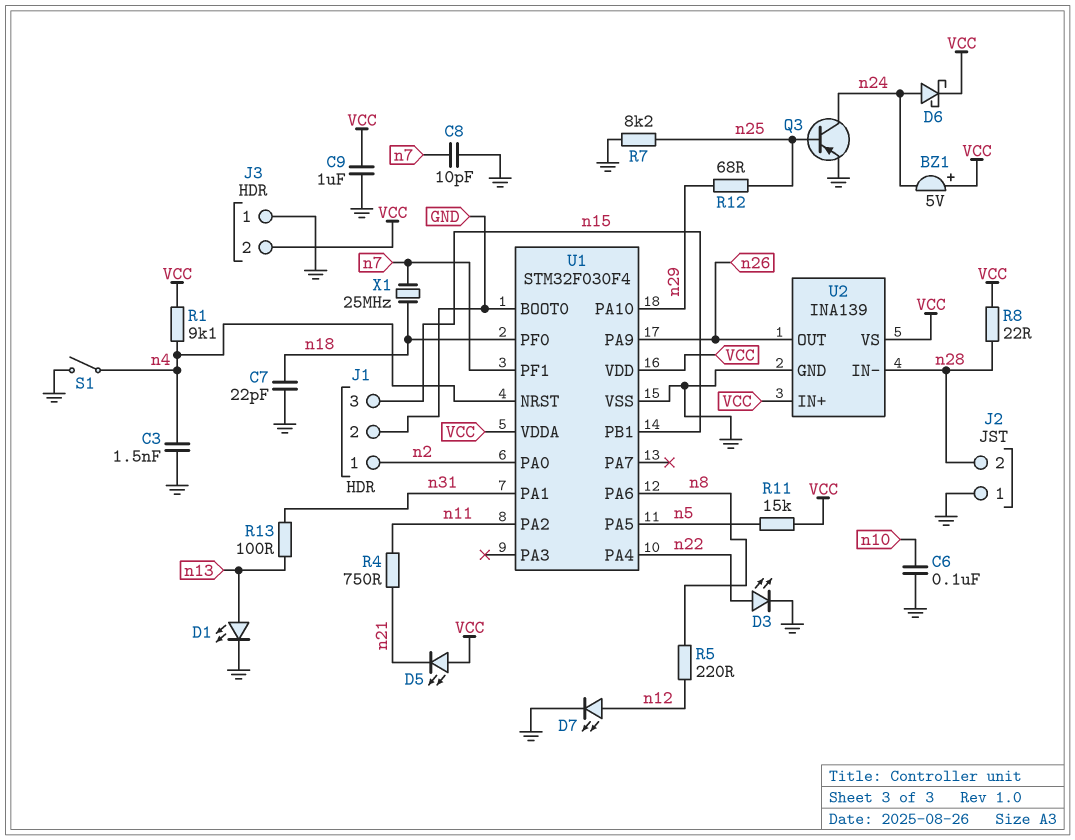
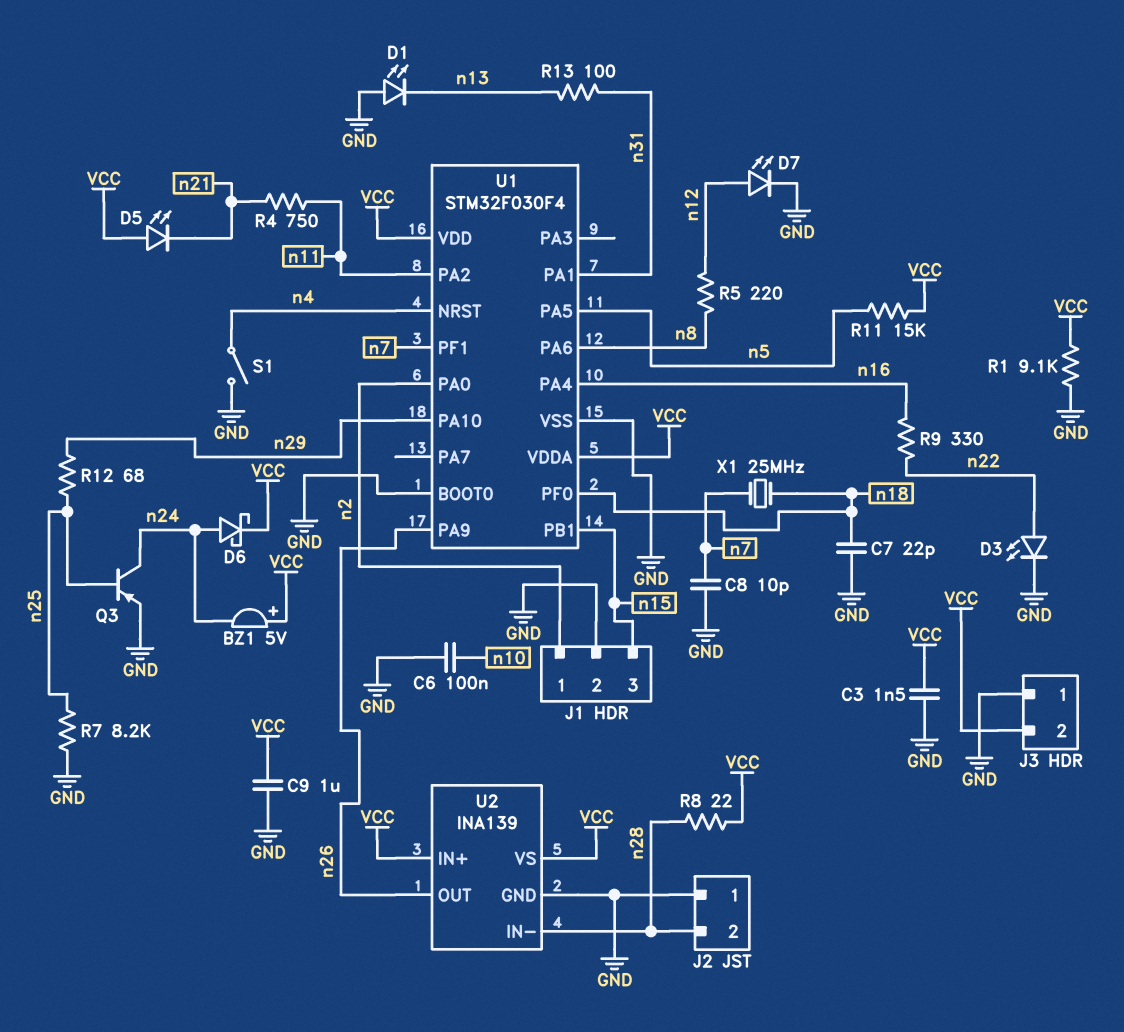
C3: 1.5nF (GND, n4) -> 1.5nF (GND, VCC)
D1: LED (A n13, K GND) -> LED (A GND, K n13)
R1: 9.1k (VCC, n4) -> 9.1k (GND, VCC)
R9: none -> 330 (n16, n22)
U1 pin PA4: n22 -> n16

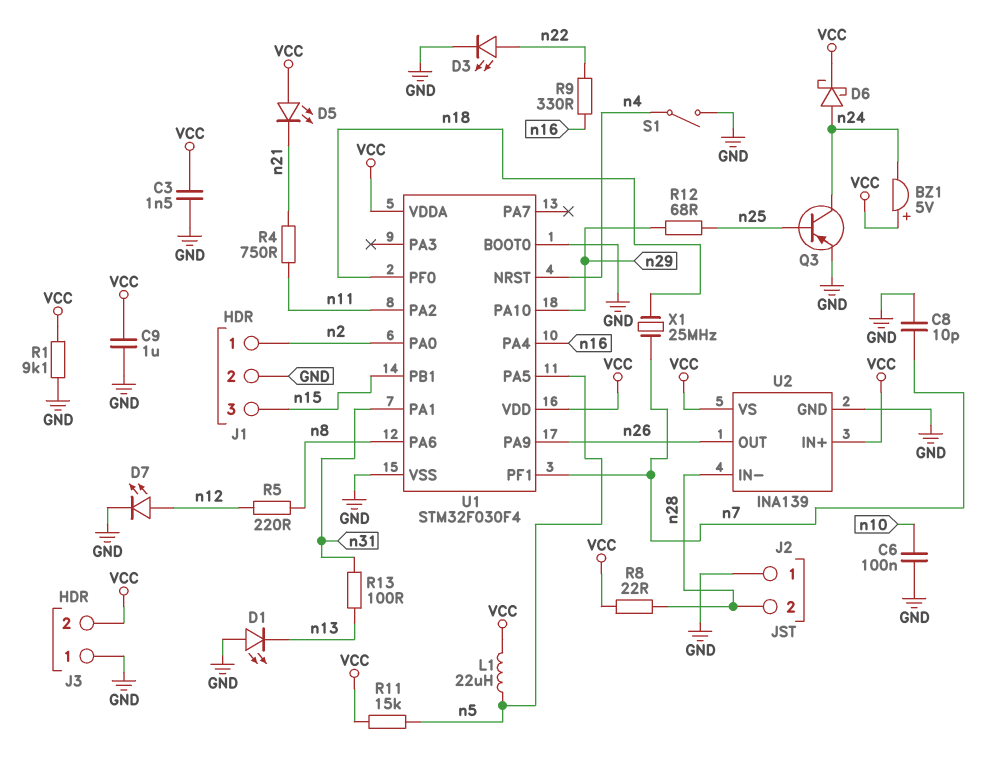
C7: 22pF (GND, n18) -> none
L1: none -> 22uH (VCC, n5)
R7: 8.2k (GND, n25) -> none

